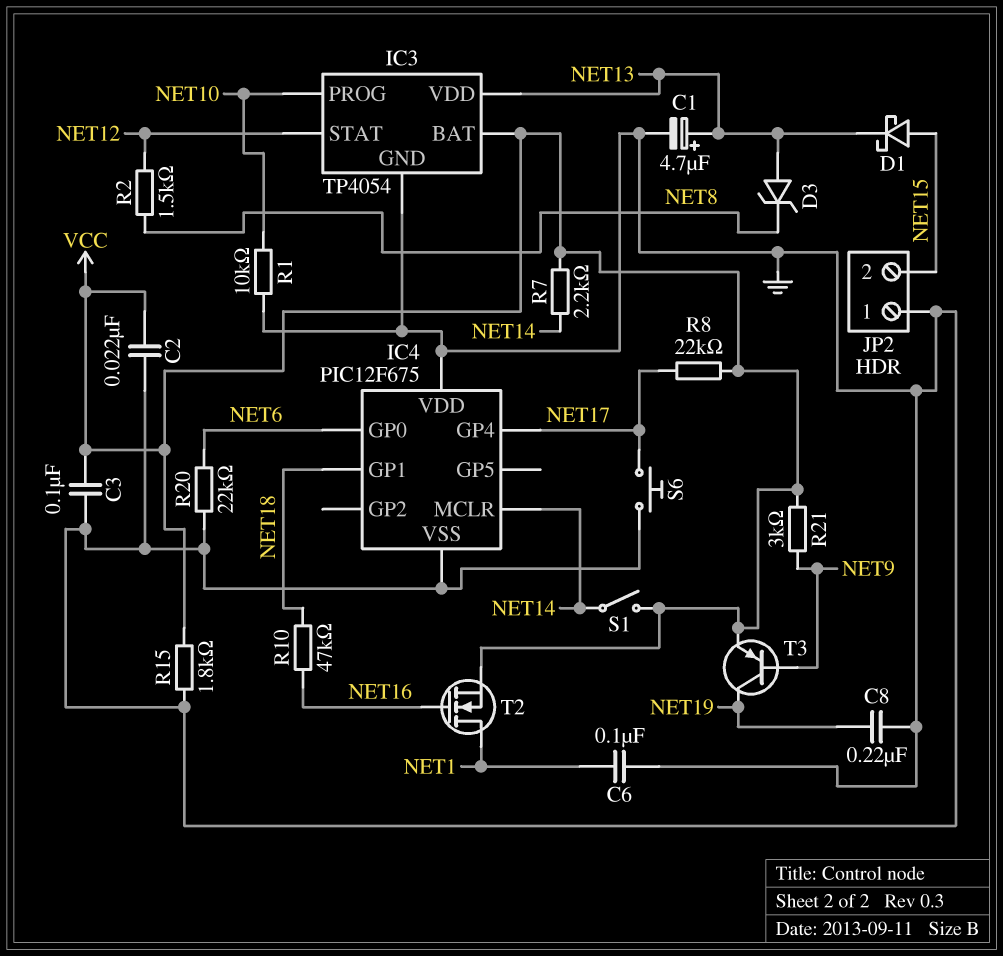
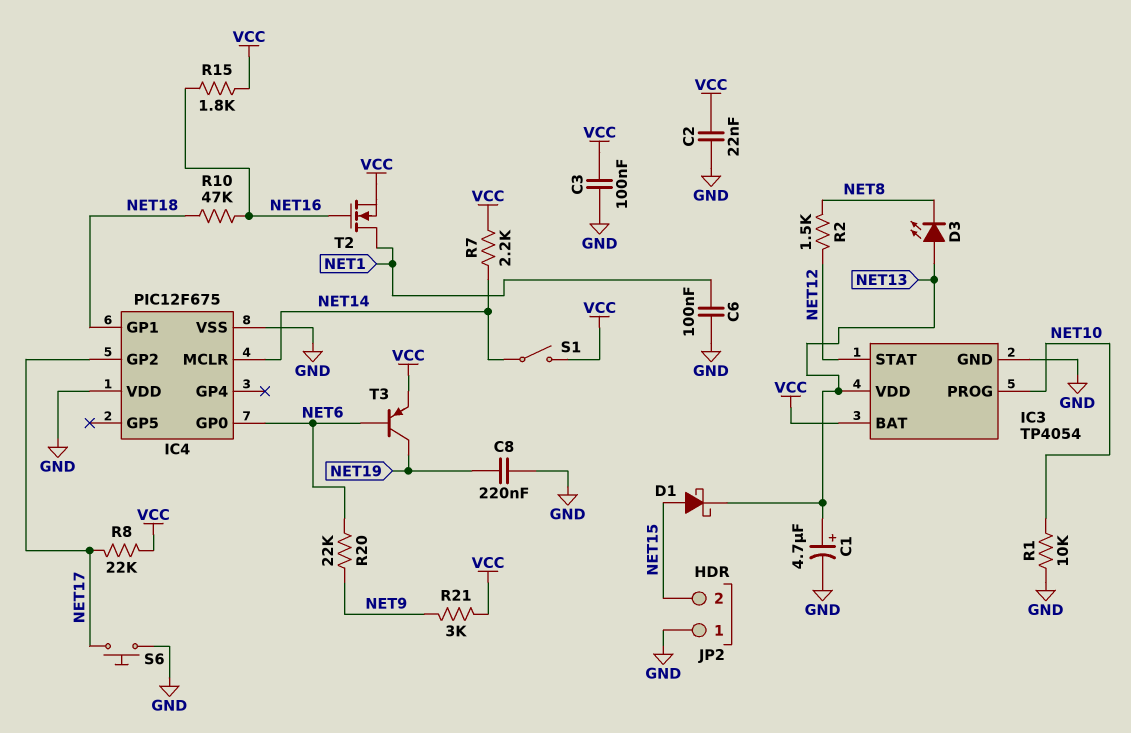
D3: zener (A NET13, K NET8) -> LED (A NET13, K NET8)
IC4 pin GP2: none -> NET17
IC4 pin GP4: NET17 -> none
R15: 1.8k (GND, VCC) -> 1.8k (NET16, VCC)
R20: 22k (GND, NET6) -> 22k (NET6, NET9)
T3: PNP (B NET9, C NET19, E VCC) -> PNP (B NET6, C NET19, E VCC)

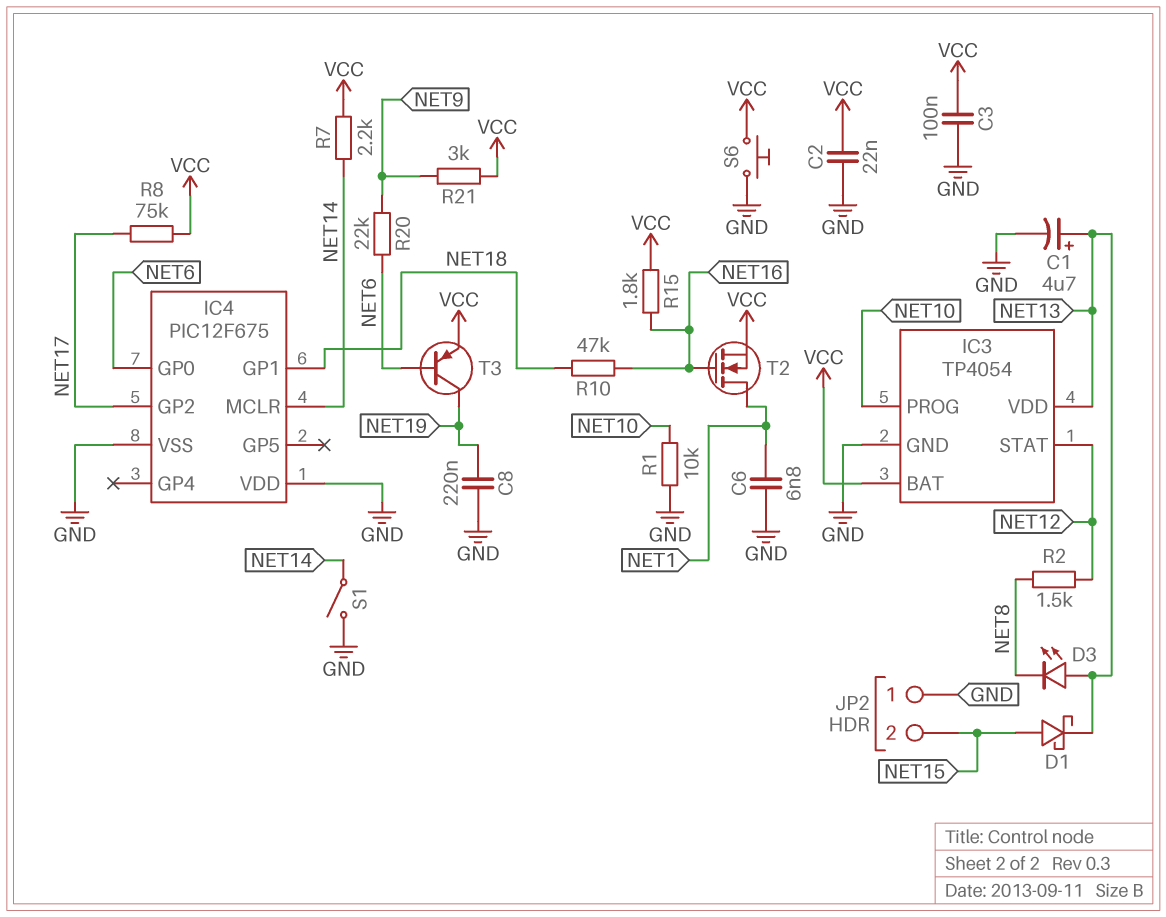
C6: 100nF (GND, NET1) -> 6.8nF (GND, NET1)
R8: 22k (NET17, VCC) -> 75k (NET17, VCC)
S1: switch (NET14, VCC) -> switch (GND, NET14)
S6: button (GND, NET17) -> button (GND, VCC)

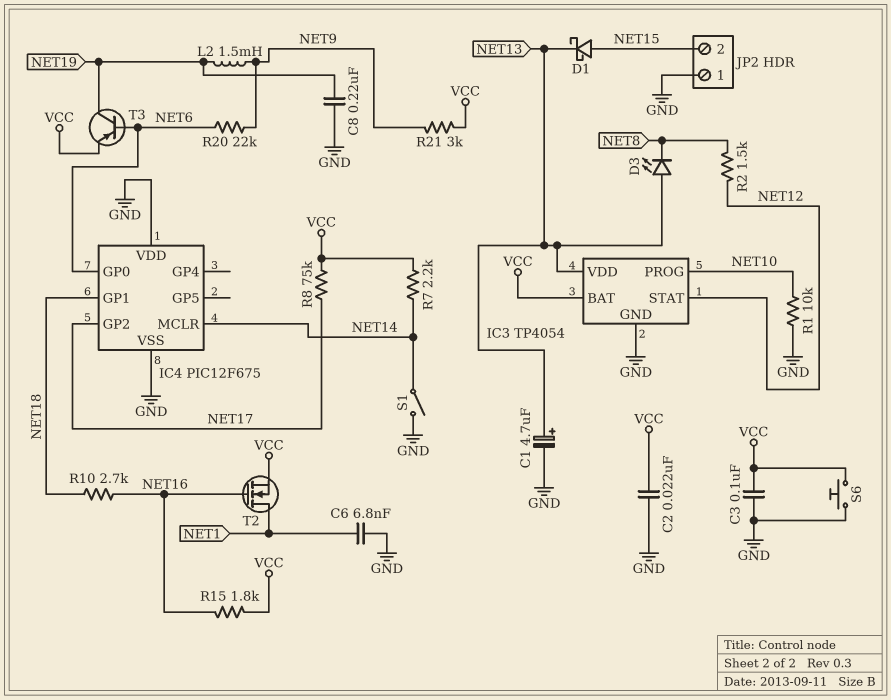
L2: none -> 1.5mH (NET9, NET19)
R10: 47k (NET16, NET18) -> 2.7k (NET16, NET18)

